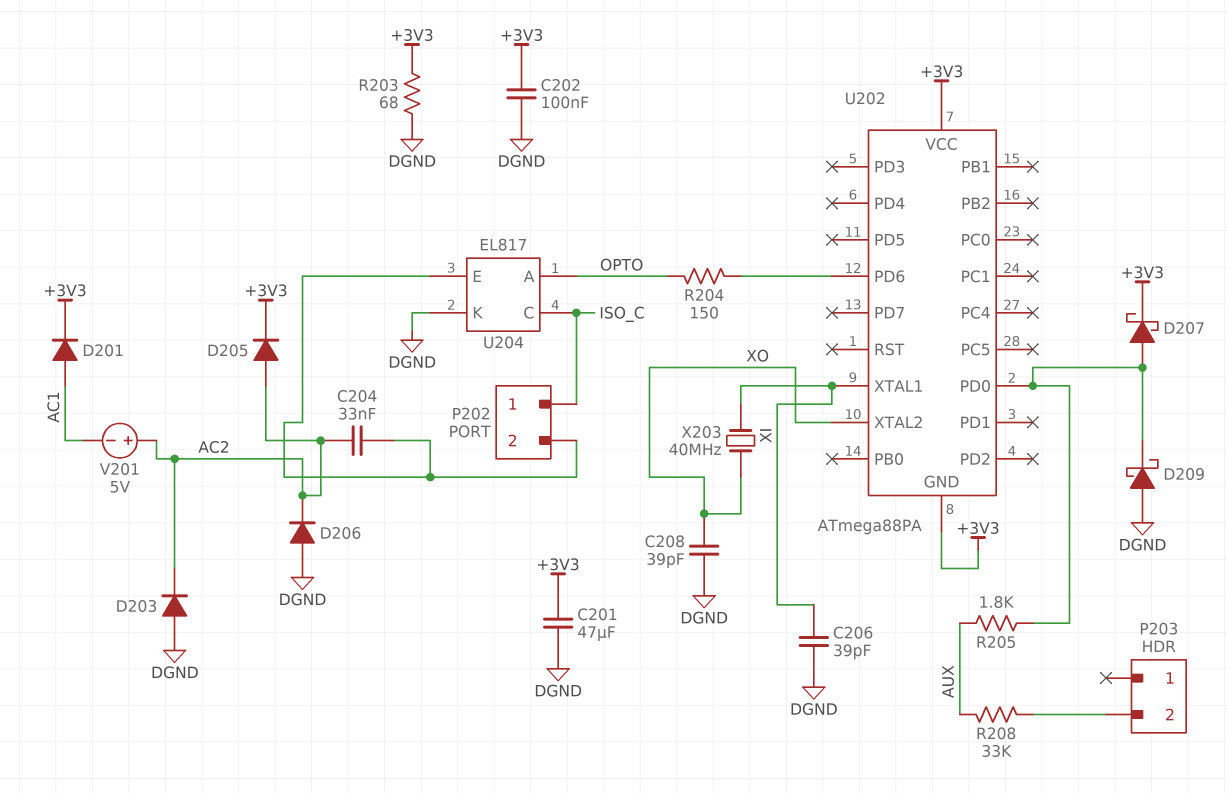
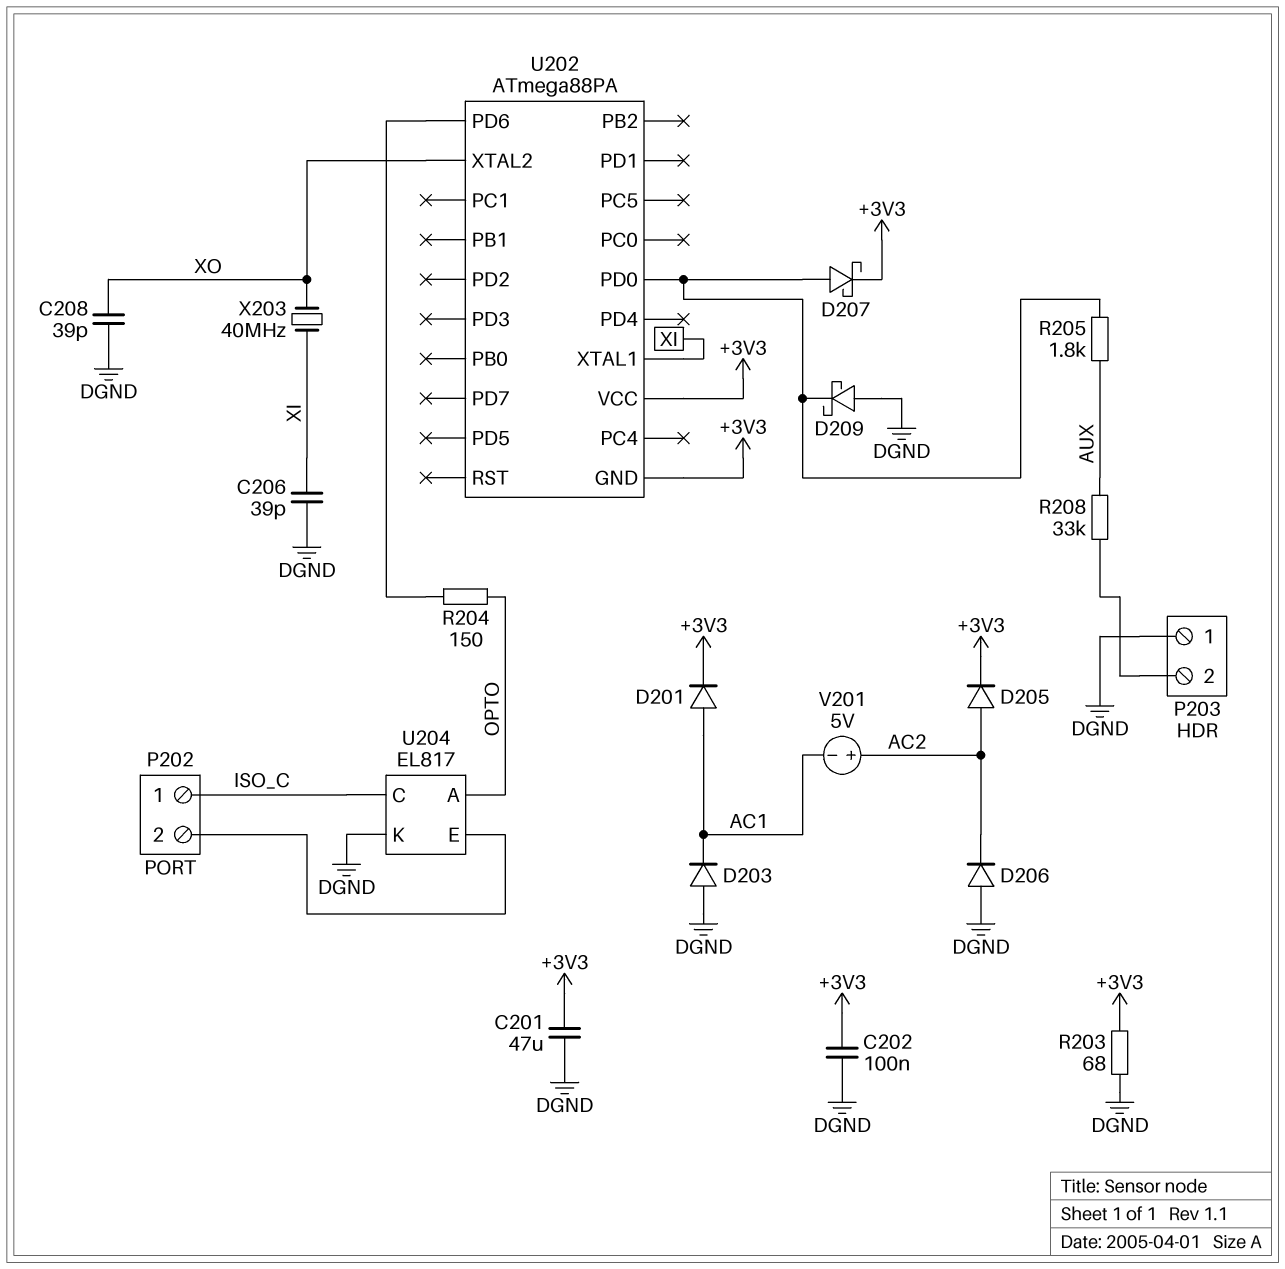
C204: 33nF (AC2, P202/2) -> none
D203: diode (A DGND, K AC2) -> diode (A DGND, K AC1)
P203 pin 1: none -> DGND

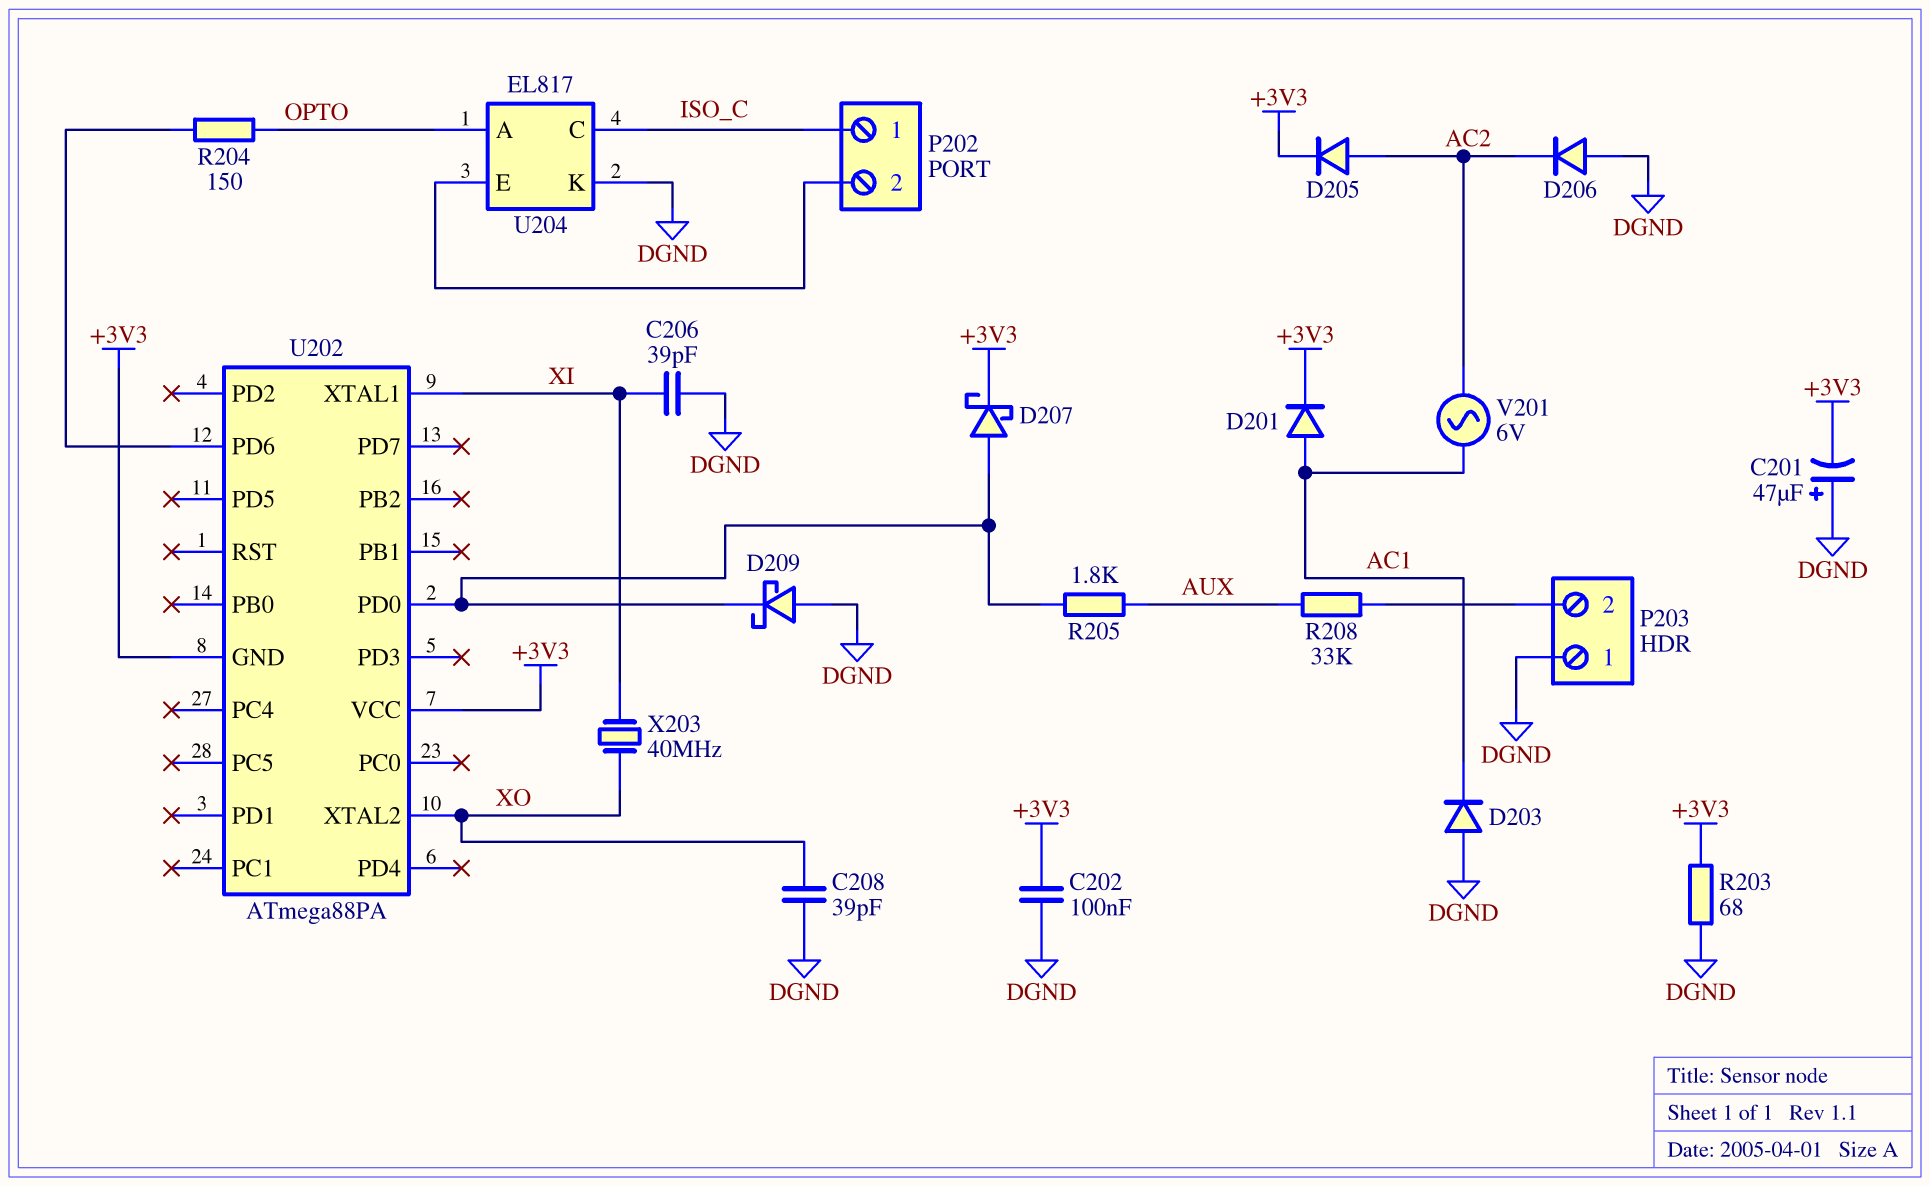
C201: 47uF (+3V3, DGND) -> 47uF (plus DGND, minus +3V3)
V201: 5V (plus AC2, minus AC1) -> AC 6V (AC1, AC2)

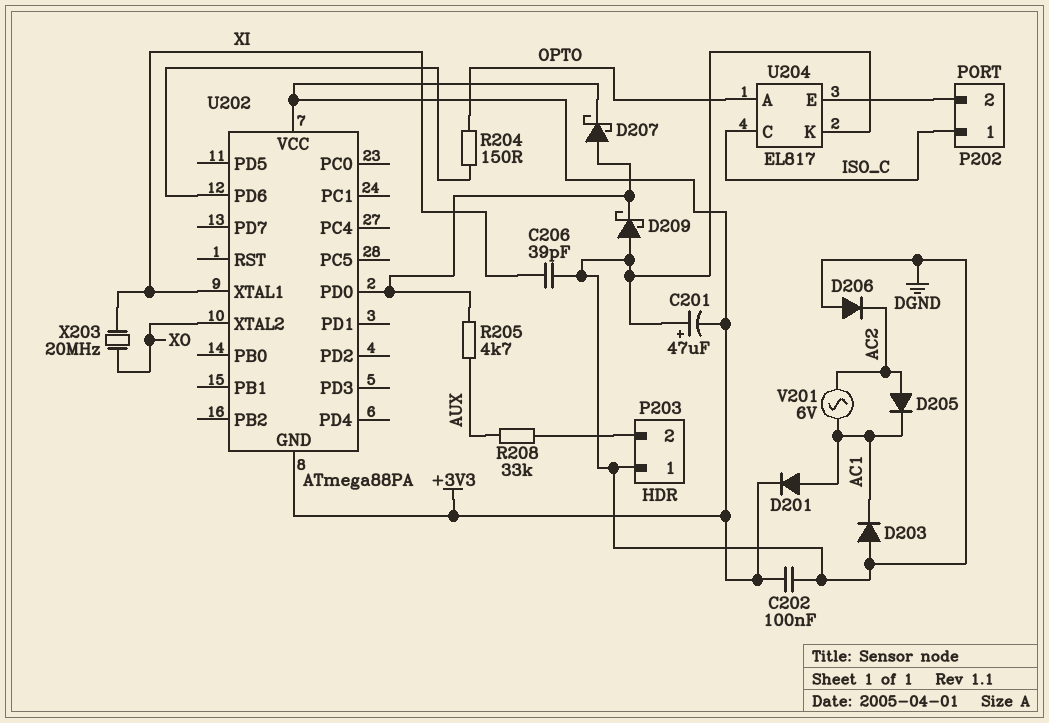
C208: 39pF (DGND, XO) -> none
D205: diode (A AC2, K +3V3) -> diode (A AC2, K AC1)
R203: 68 (+3V3, DGND) -> none
R205: 1.8k (AUX, U202/PD0) -> 4.7k (AUX, U202/PD0)
X203: 40MHz (XI, XO) -> 20MHz (XI, XO)

